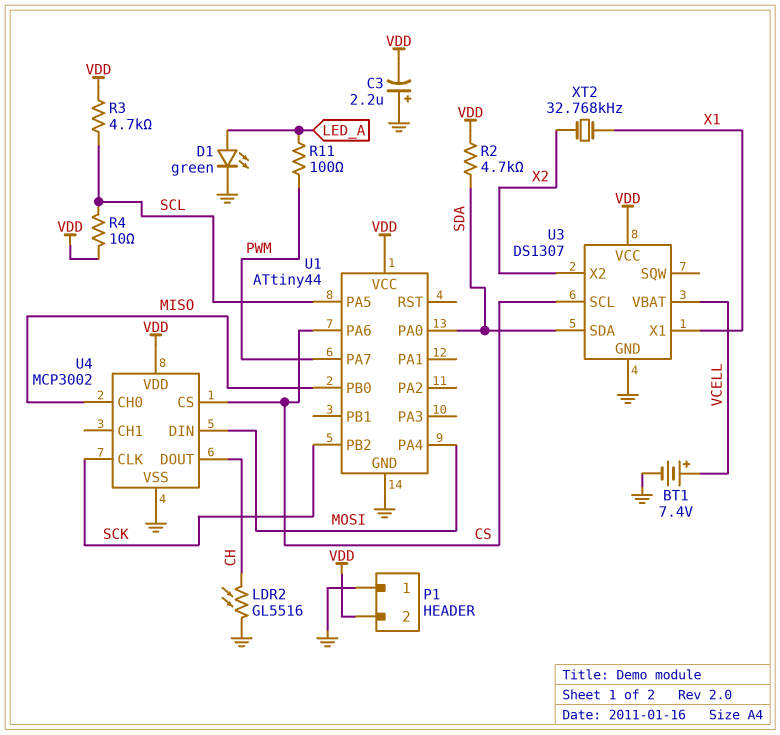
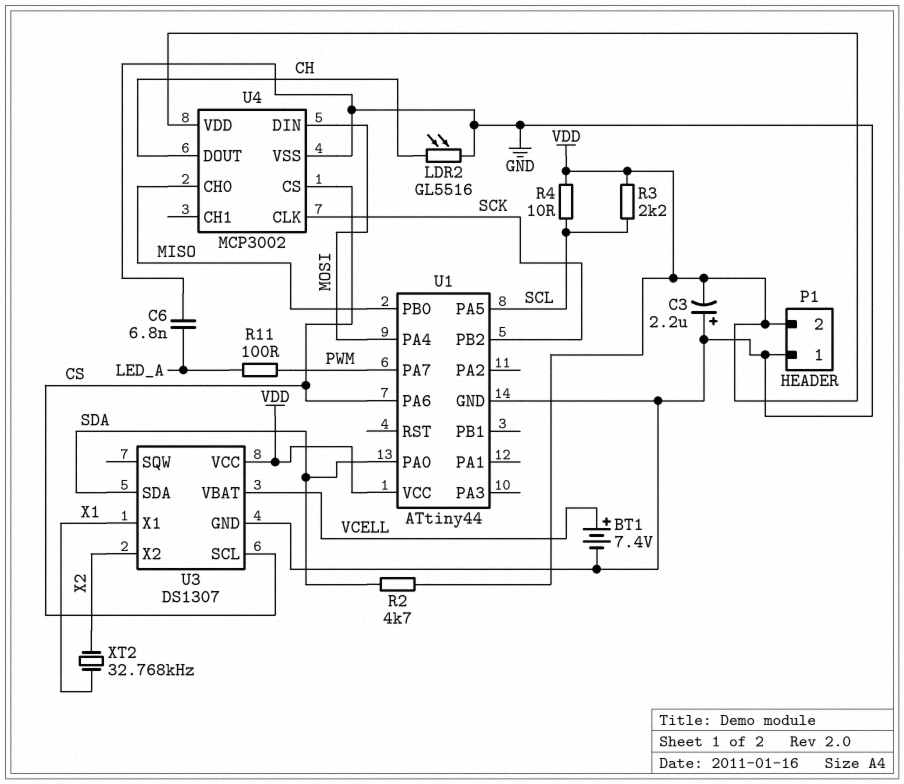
C6: none -> 6.8nF (GND, LED_A)
D1: LED green (A LED_A, K GND) -> none
R3: 4.7k (SCL, VDD) -> 2.2k (SCL, VDD)

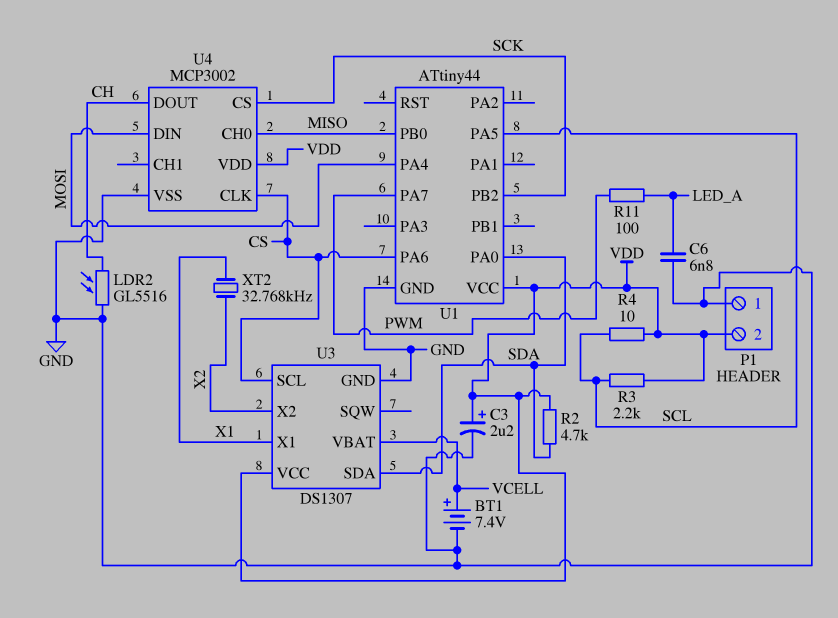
C3: 2.2uF (plus GND, minus VDD) -> 2.2uF (plus VDD, minus GND)
U4 pin CLK: SCK -> CS
U4 pin CS: CS -> SCK

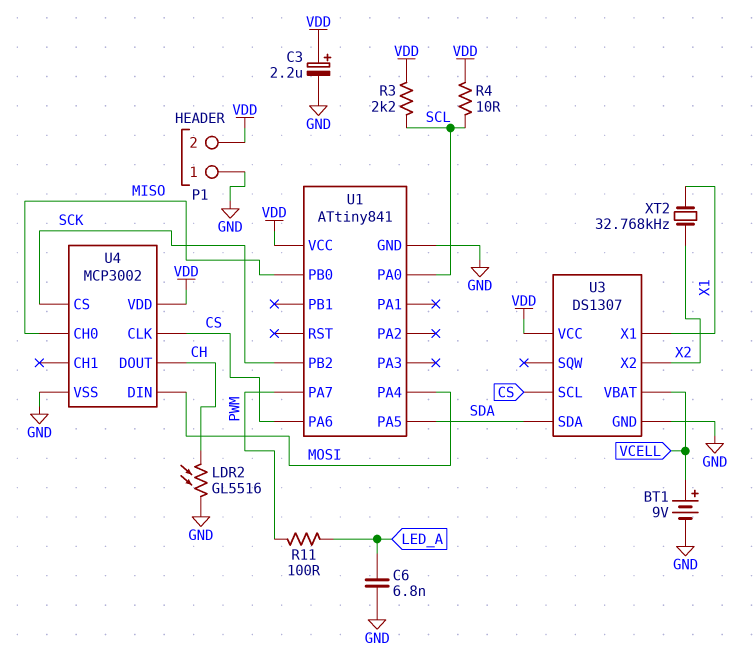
BT1: 7.4V (plus VCELL, minus GND) -> 9V (plus VCELL, minus GND)
R2: 4.7k (SDA, VDD) -> none
U1: ATtiny44 -> ATtiny841
U1 pin PA0: SDA -> SCL
U1 pin PA5: SCL -> SDA

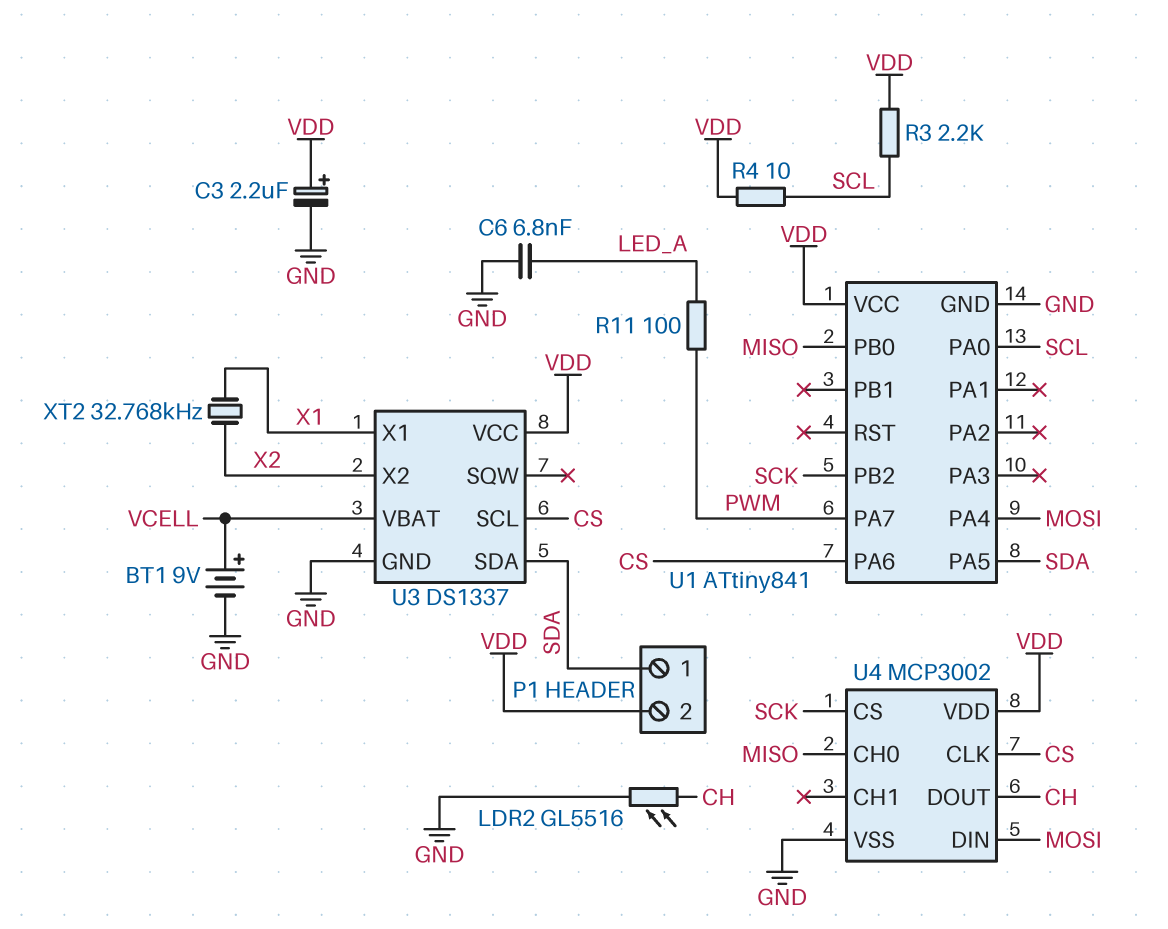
P1 pin 1: GND -> SDA
U3: DS1307 -> DS1337

